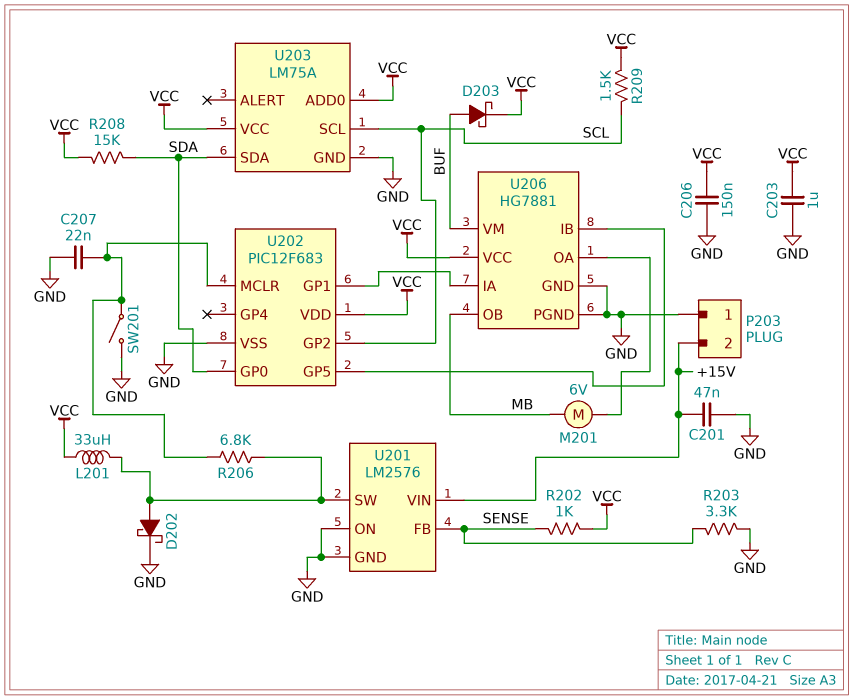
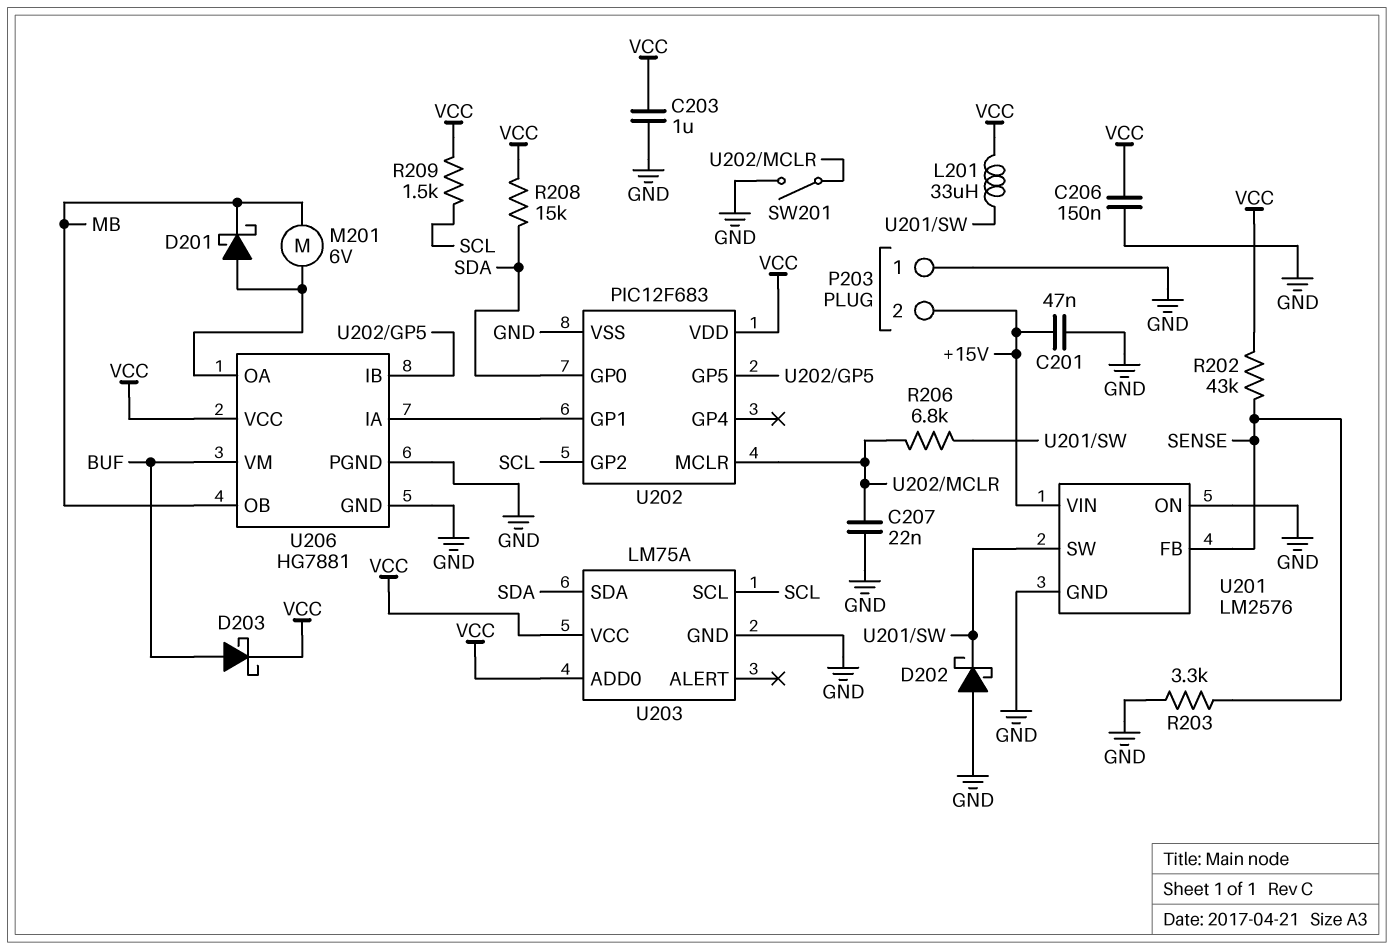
D201: none -> schottky (A U206/OA, K MB)
D202: schottky (A U201/SW, K GND) -> schottky (A GND, K U201/SW)
R202: 1k (SENSE, VCC) -> 43k (SENSE, VCC)

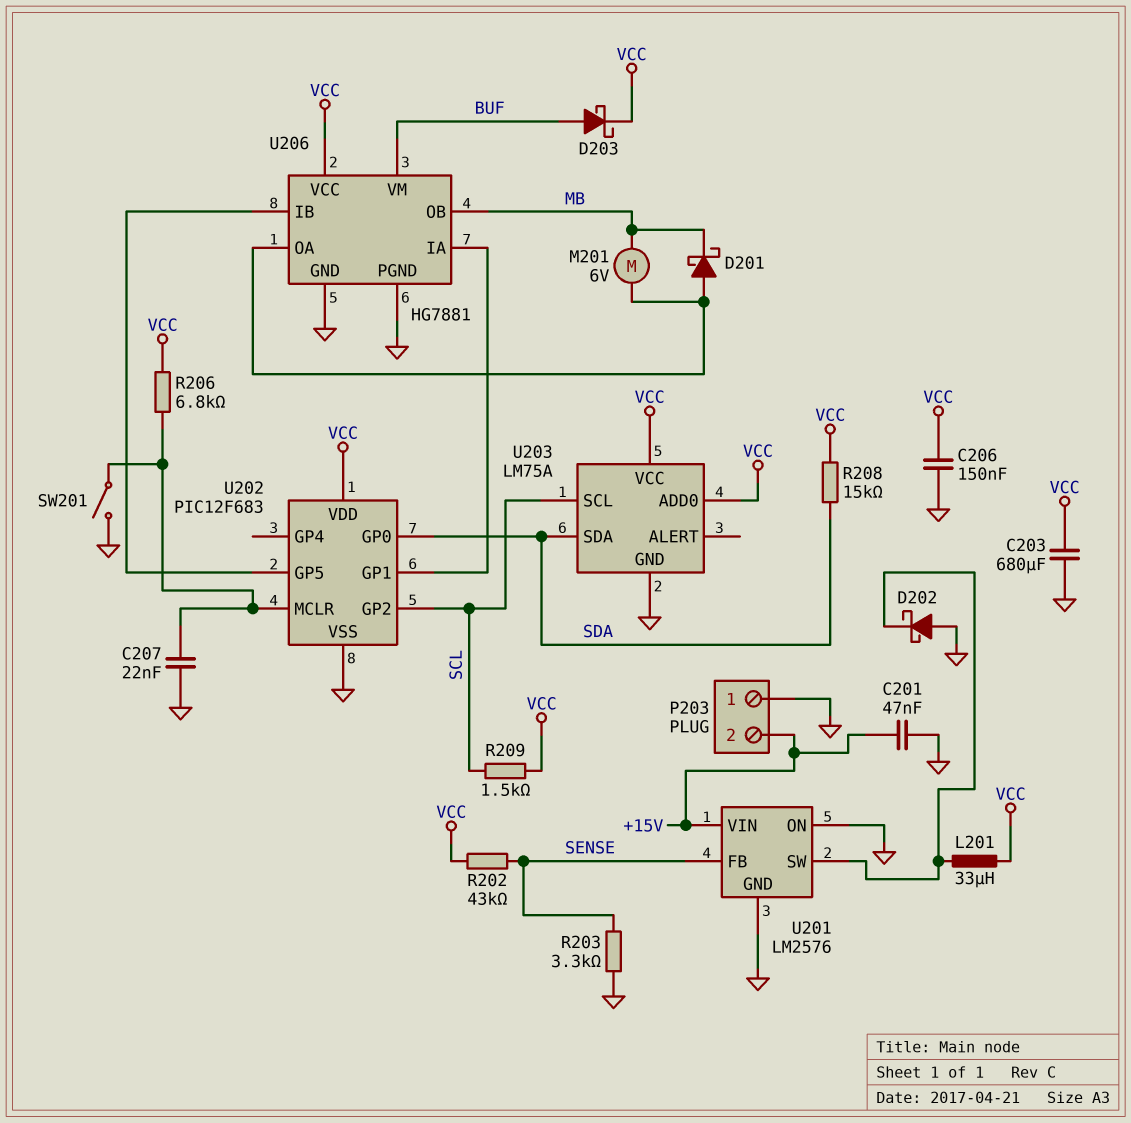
C203: 1uF (GND, VCC) -> 680uF (GND, VCC)
R206: 6.8k (U201/SW, U202/MCLR) -> 6.8k (U202/MCLR, VCC)

